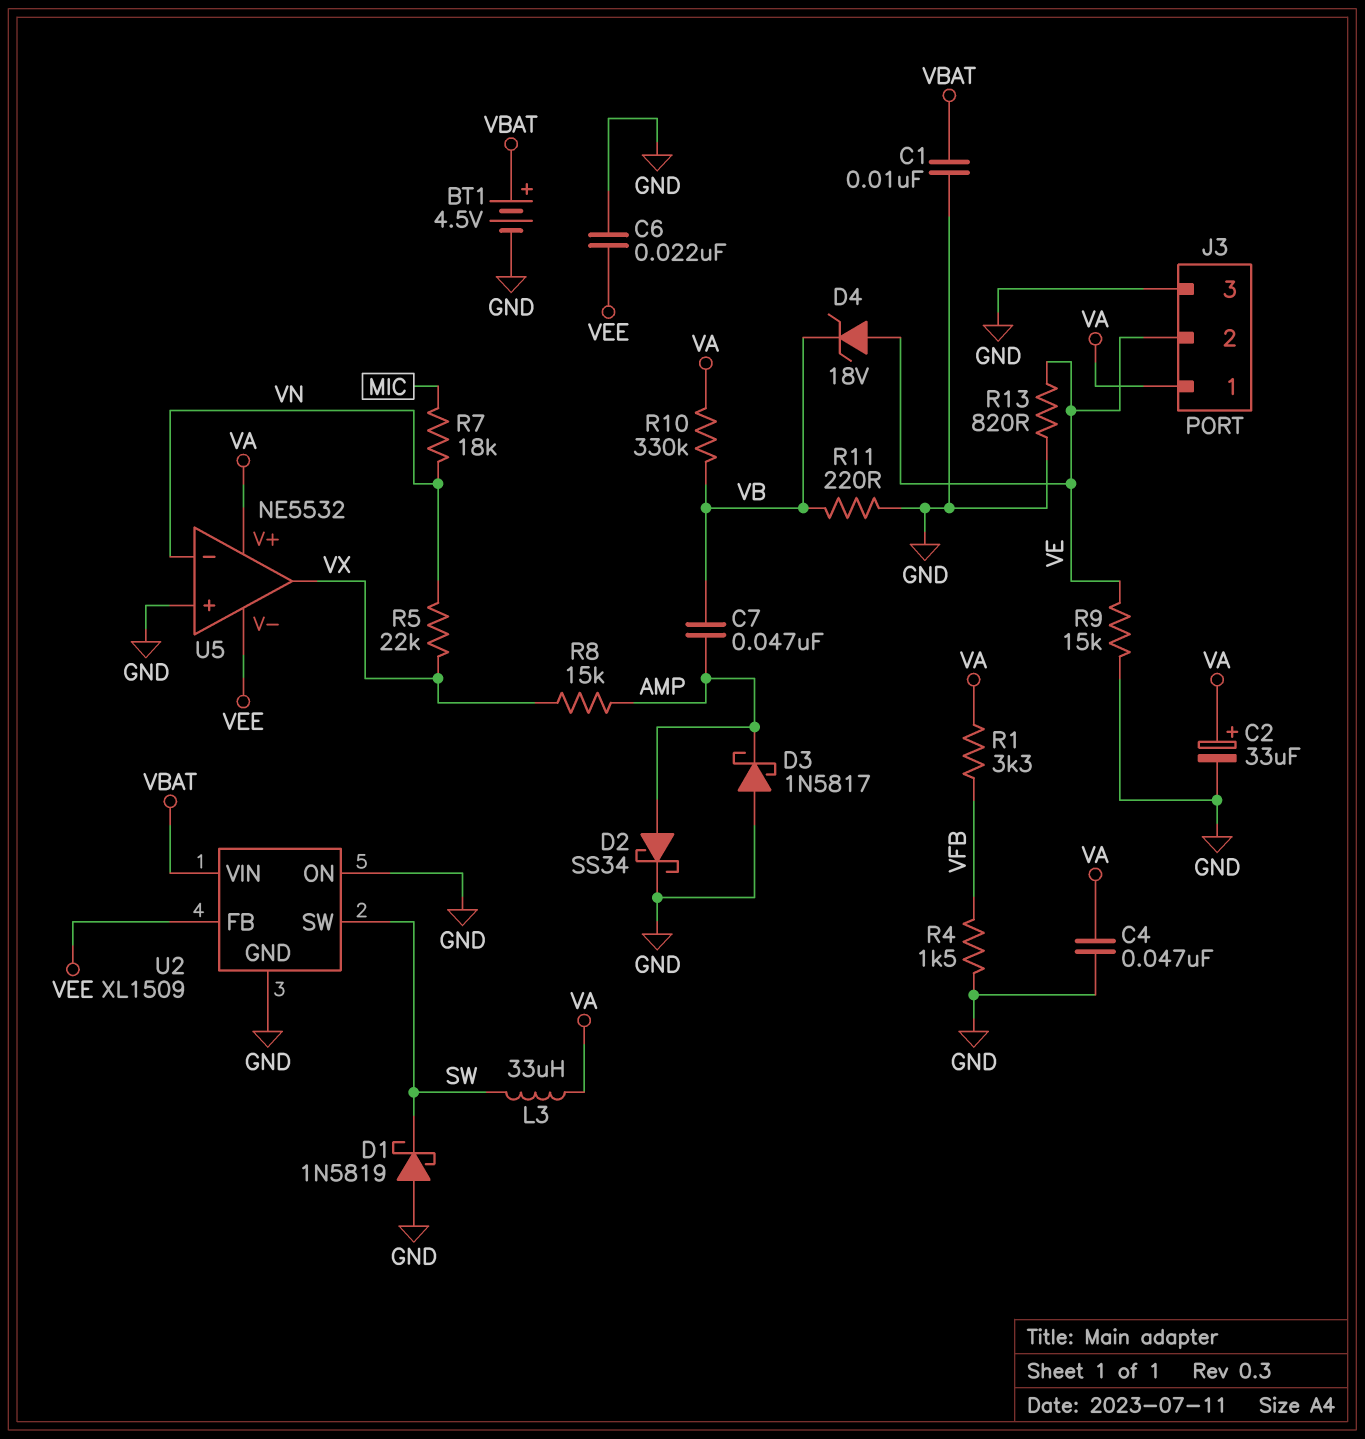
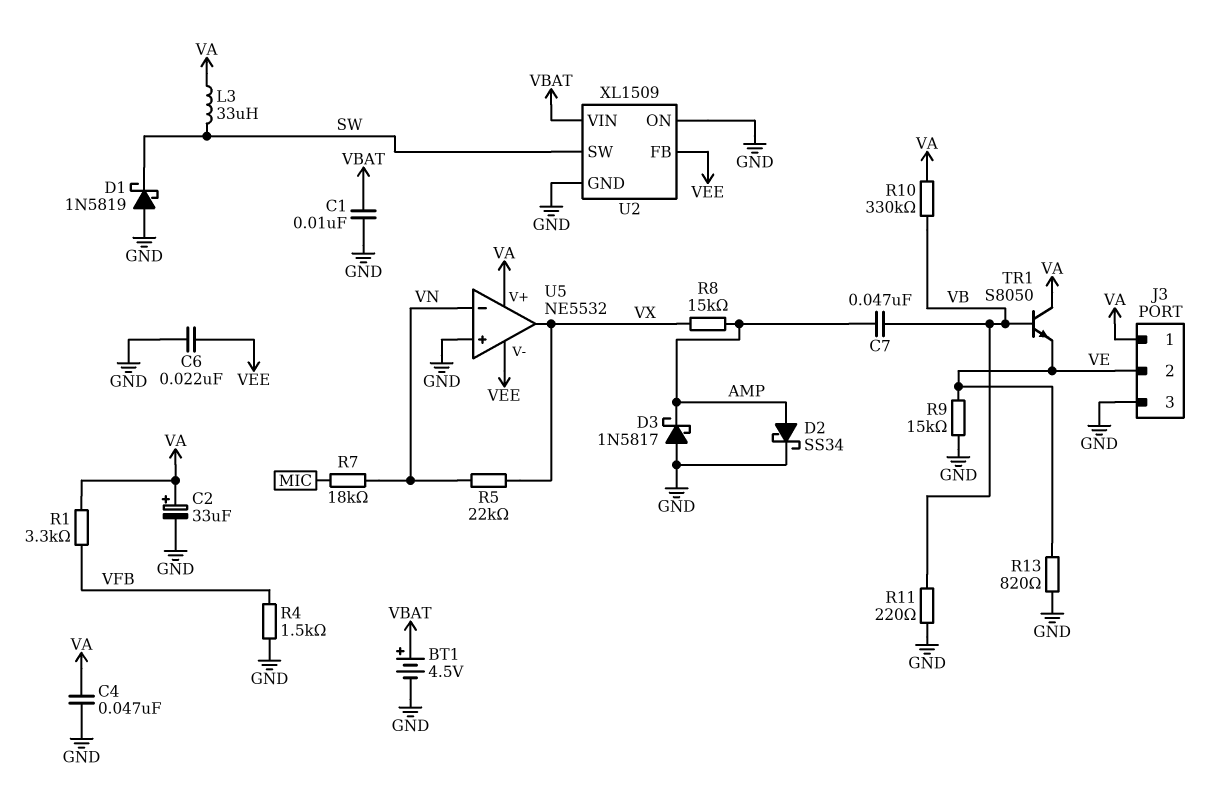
D4: zener 18V (A VE, K VB) -> none
TR1: none -> NPN S8050 (B VB, C VA, E VE)

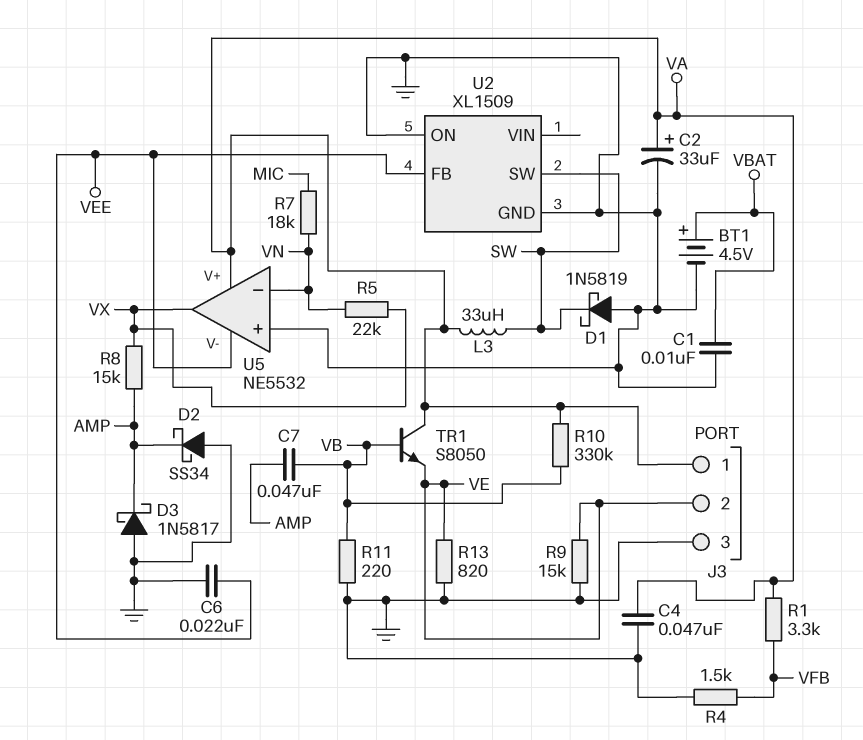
D2: schottky SS34 (A AMP, K GND) -> schottky SS34 (A GND, K AMP)
U2 pin VIN: VBAT -> none

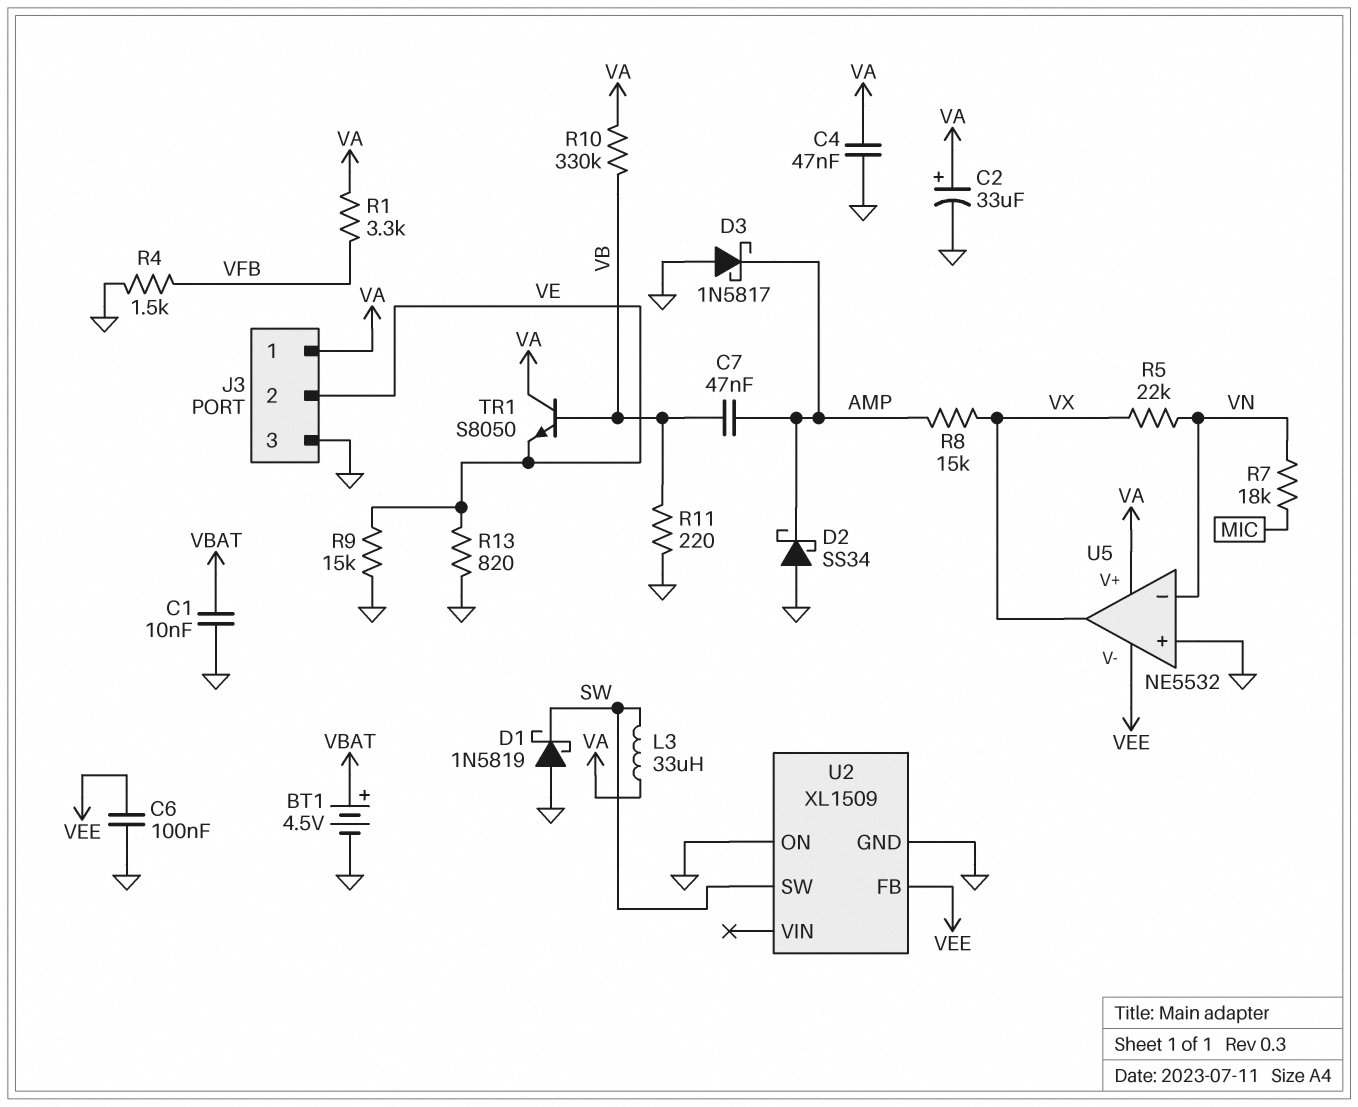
C6: 22nF (GND, VEE) -> 100nF (GND, VEE)

